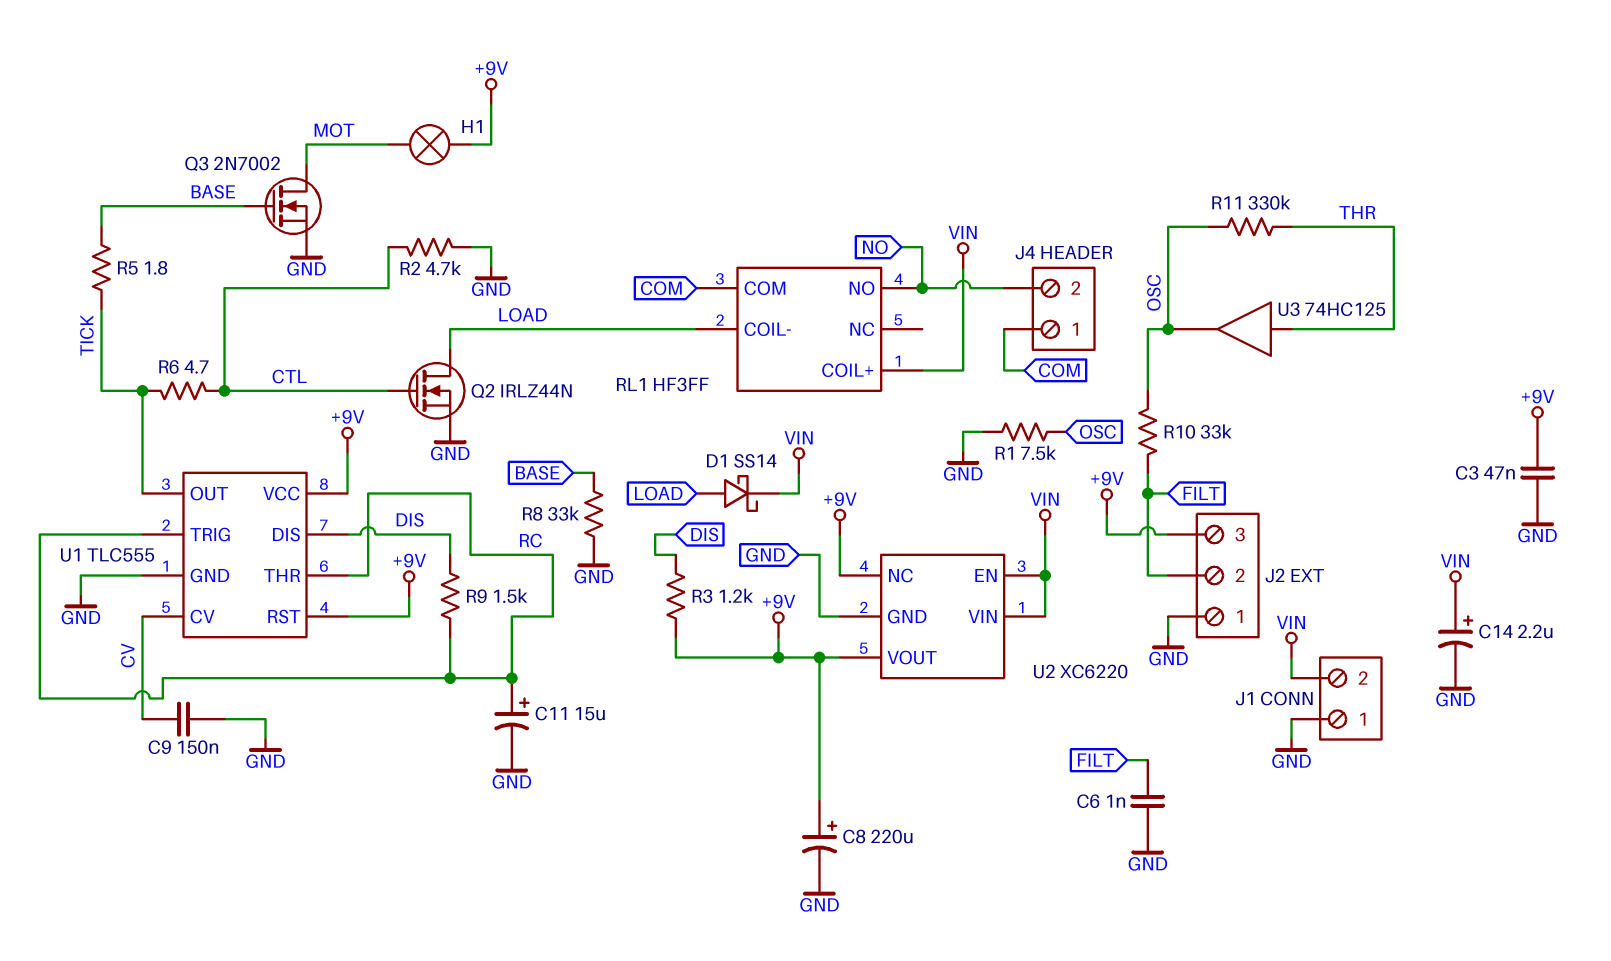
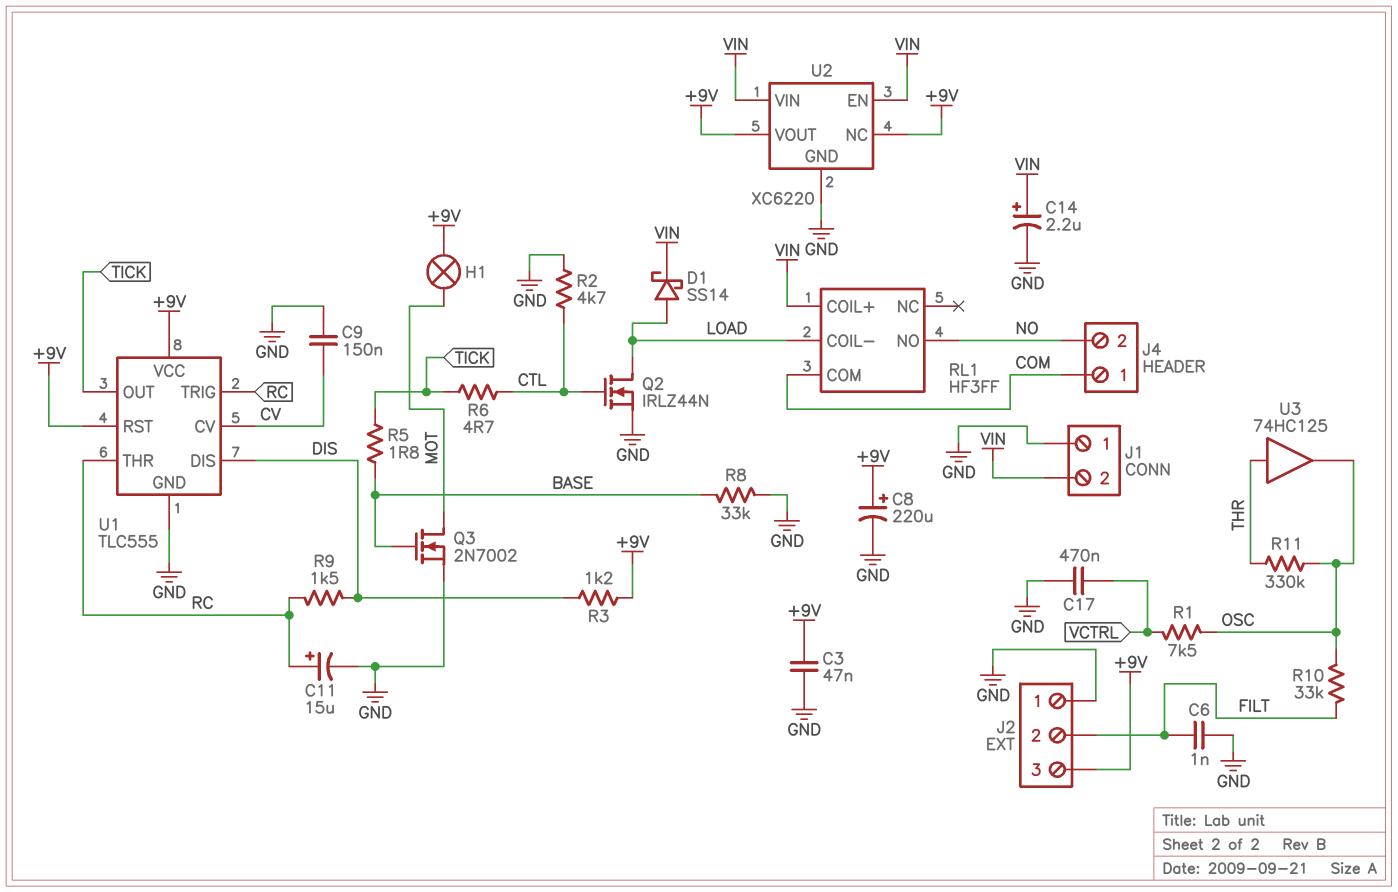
C17: none -> 470nF (GND, VCTRL)
R1: 7.5k (GND, OSC) -> 7.5k (OSC, VCTRL)

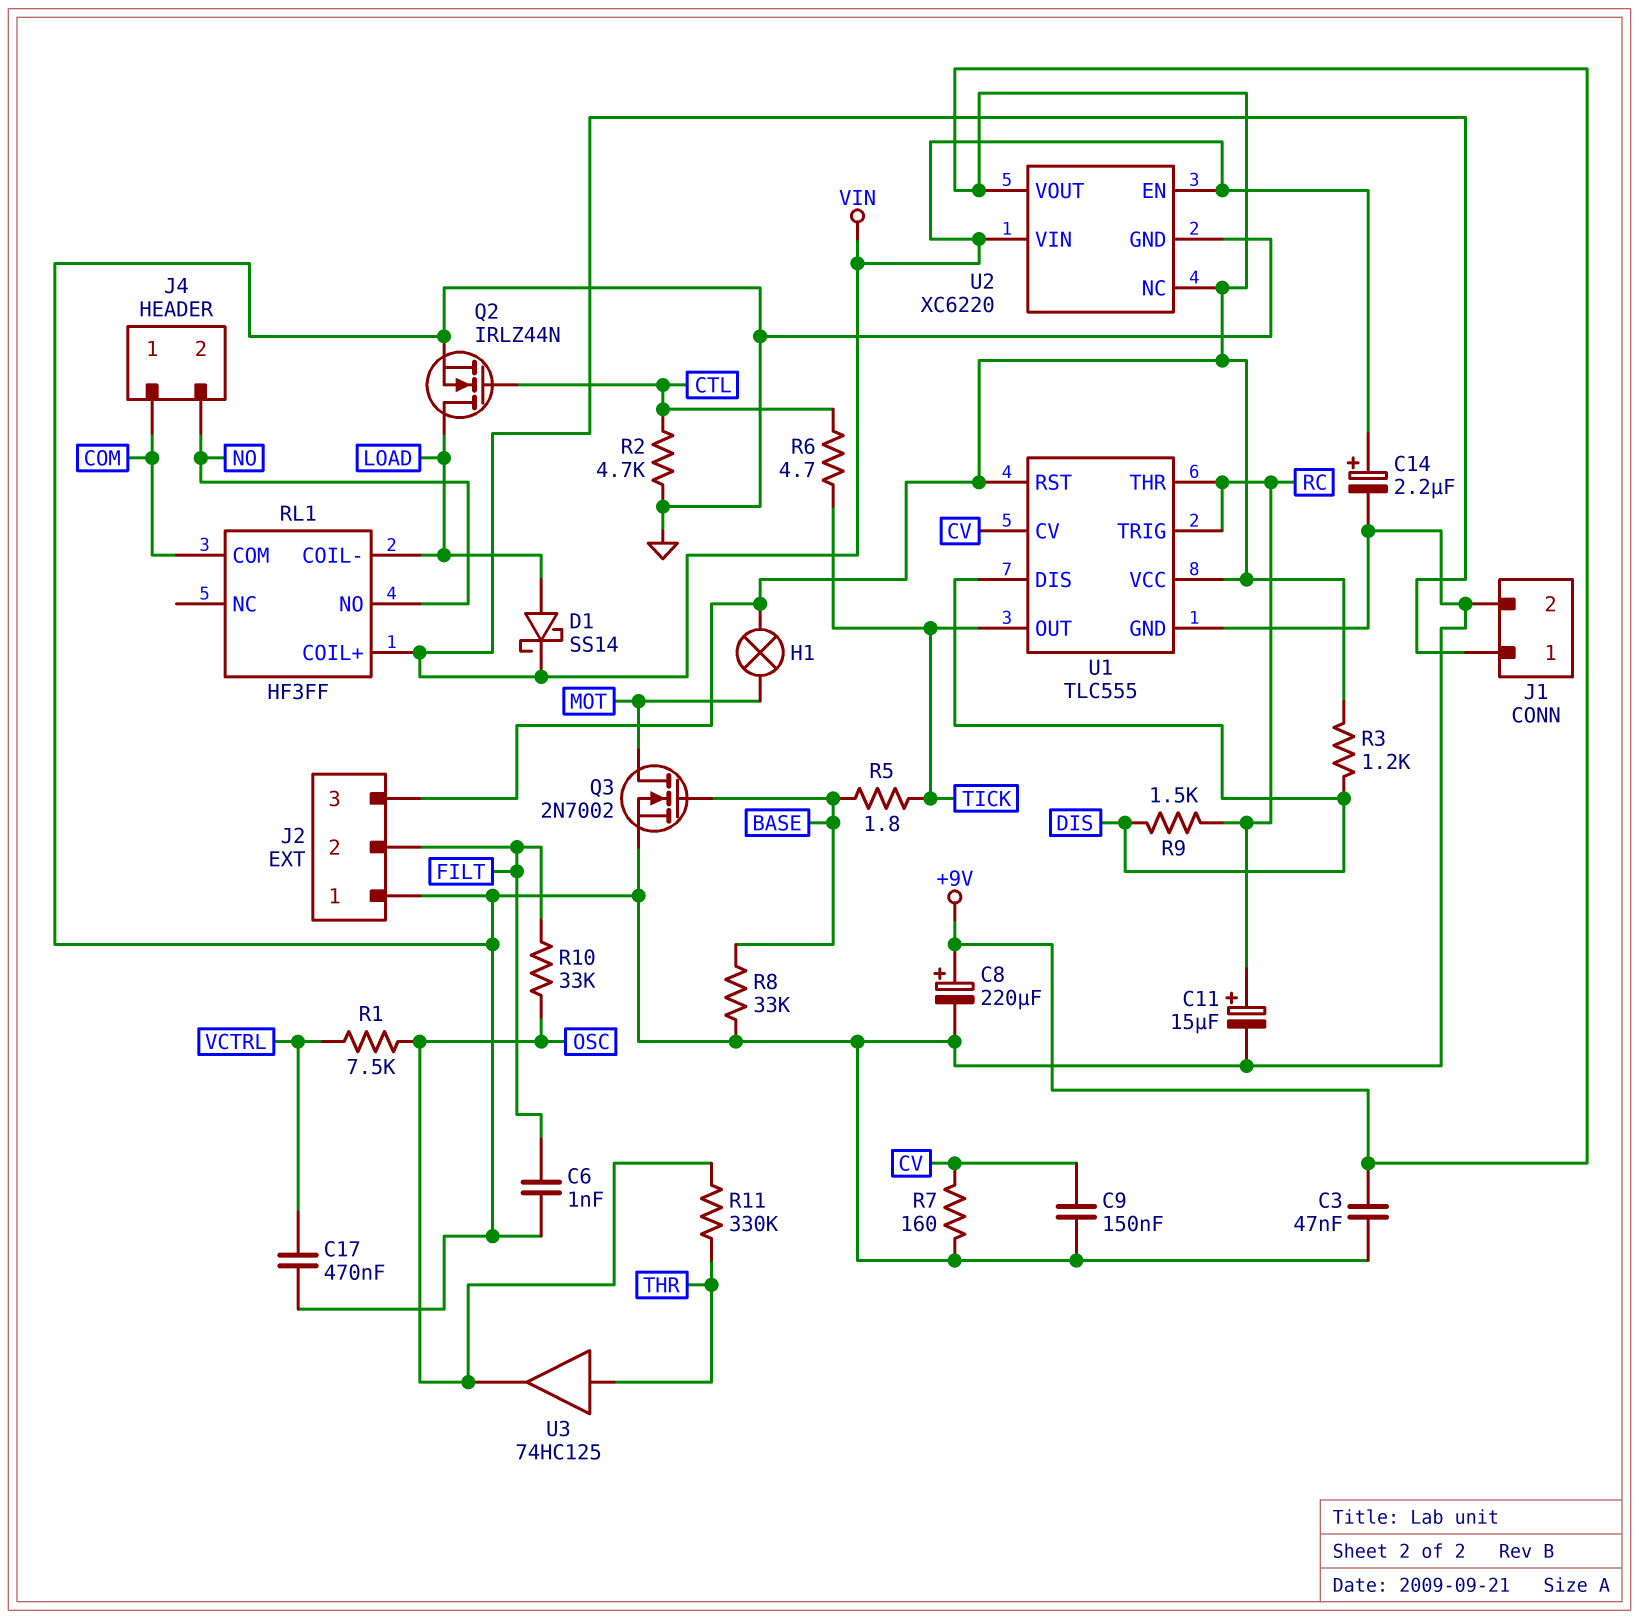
J1 pin 1: GND -> VIN
J1 pin 2: VIN -> GND
R7: none -> 160 (CV, GND)

